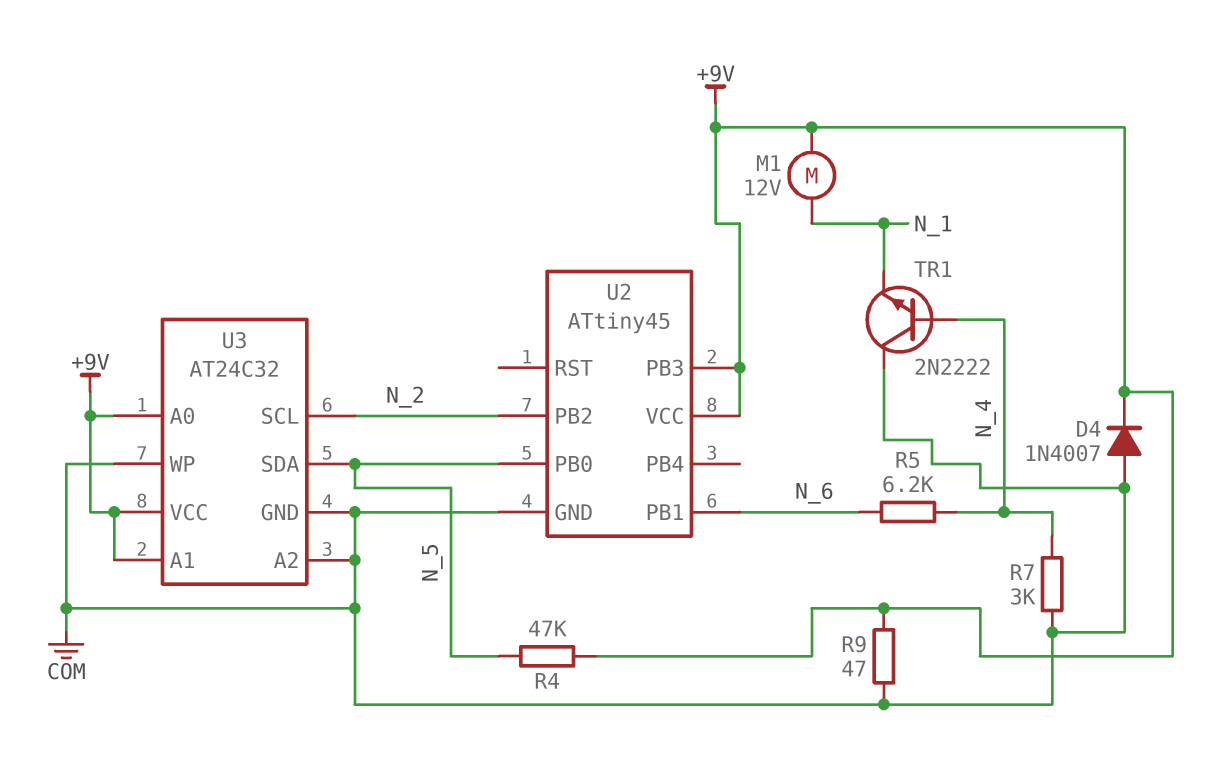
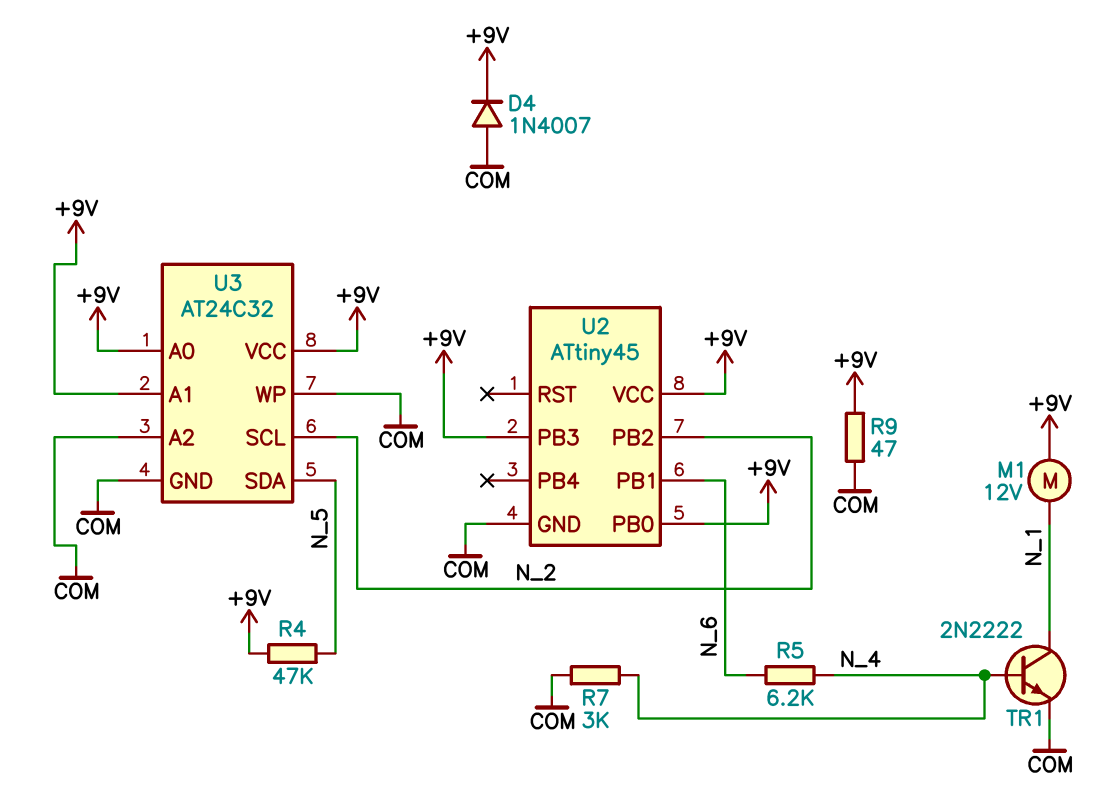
TR1: NPN 2N2222 (B N_4, C COM, E N_1) -> NPN 2N2222 (B N_4, C N_1, E COM)
U2 pin PB0: N_5 -> +9V

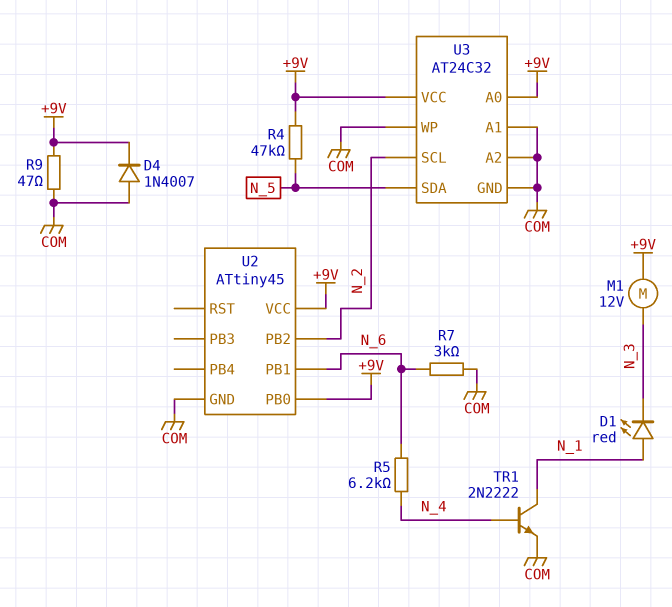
D1: none -> LED red (A N_1, K N_3)
M1: motor 12V (+9V, N_1) -> motor 12V (+9V, N_3)
R7: 3k (COM, N_4) -> 3k (COM, N_6)
U2 pin PB3: +9V -> none
U3 pin A1: +9V -> COM

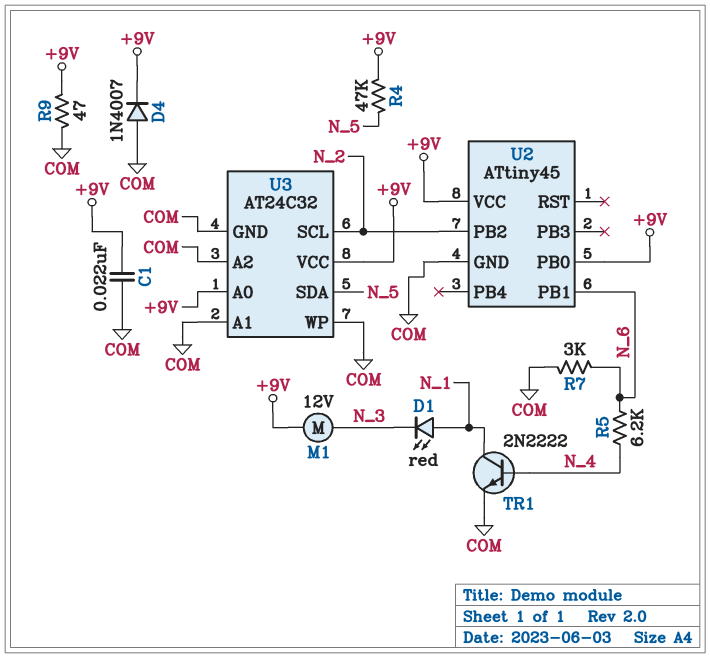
C1: none -> 22nF (+9V, COM)

